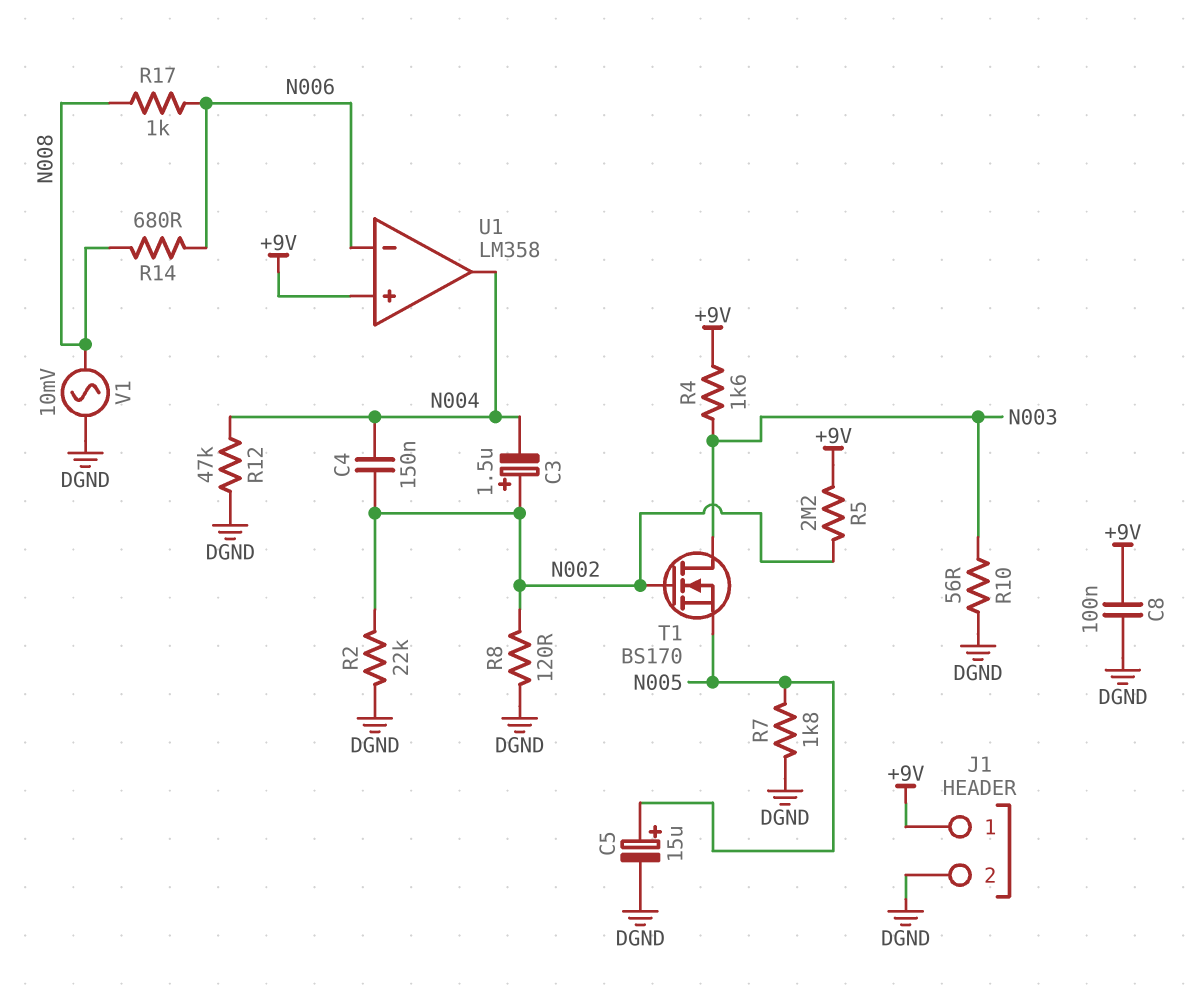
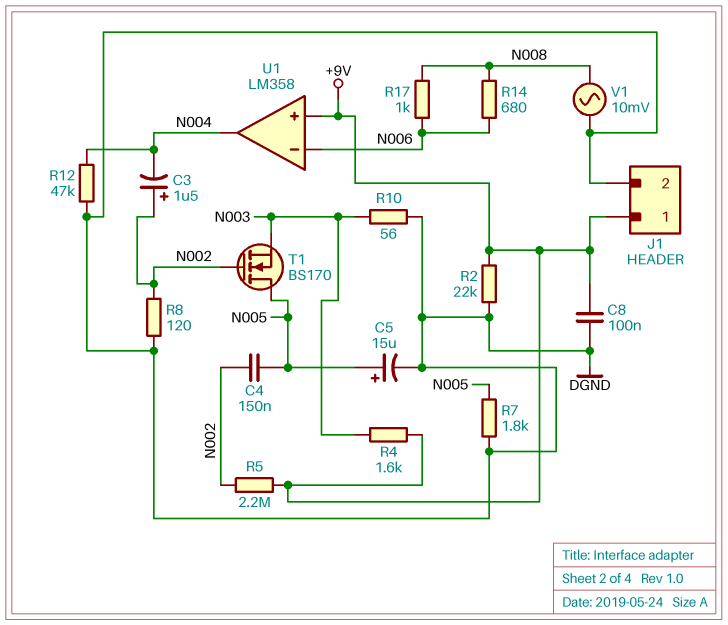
C4: 150nF (N002, N004) -> 150nF (N002, N005)
R2: 22k (DGND, N002) -> 22k (+9V, DGND)
T1: NMOS BS170 (G N002, D N003, S N005) -> NMOS BS170 (G N002, D N005, S N003)

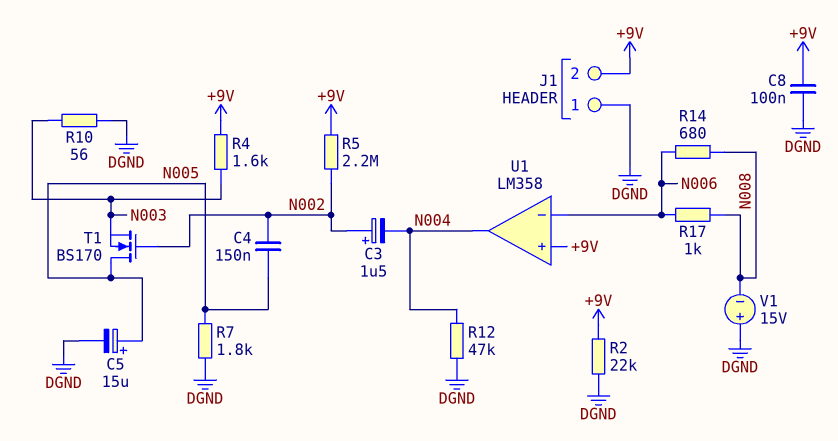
J1 pin 1: +9V -> DGND
J1 pin 2: DGND -> +9V
R8: 120 (DGND, N002) -> none
V1: AC 10mV (DGND, N008) -> 15V (plus DGND, minus N008)

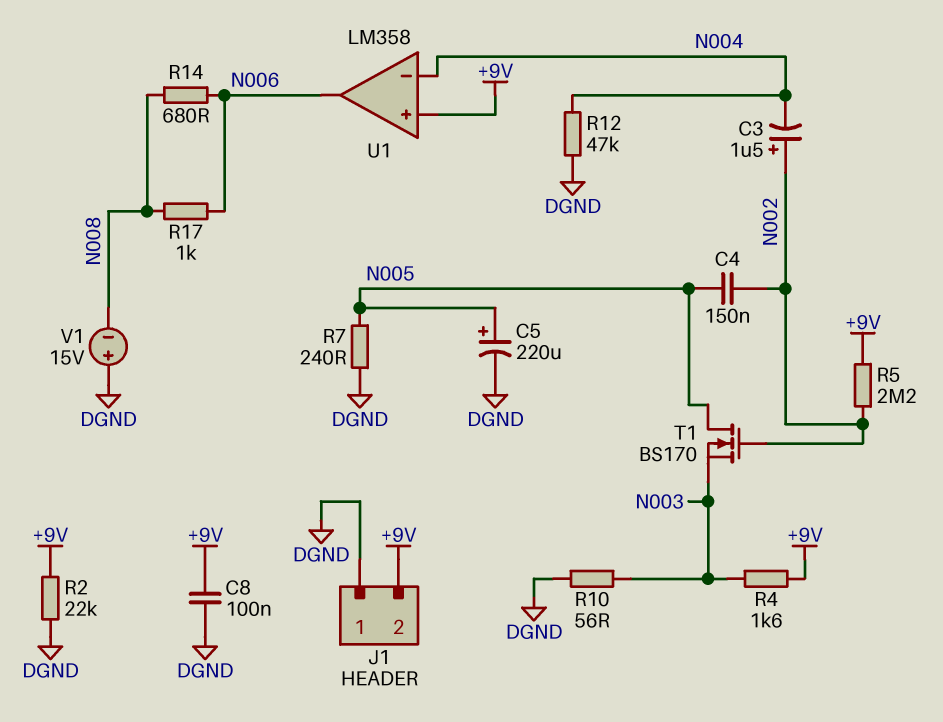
C5: 15uF (plus N005, minus DGND) -> 220uF (plus N005, minus DGND)
R7: 1.8k (DGND, N005) -> 240 (DGND, N005)
U1 pin in-: N006 -> N004
U1 pin out: N004 -> N006

